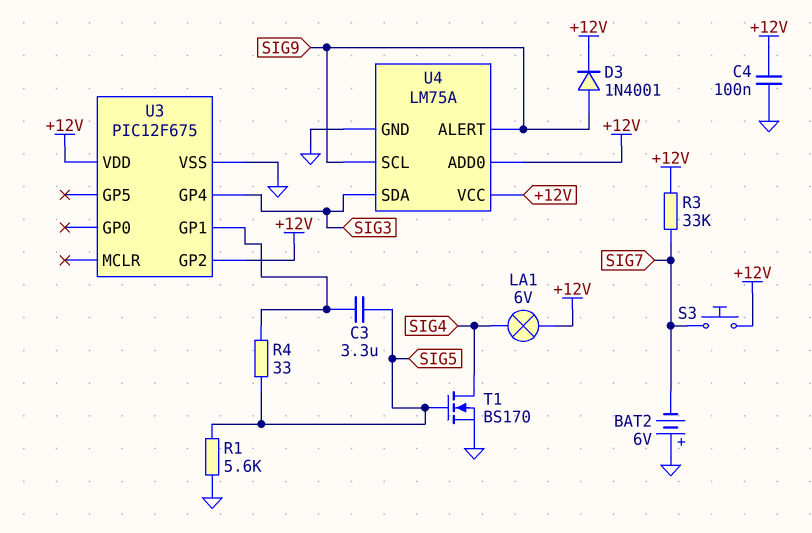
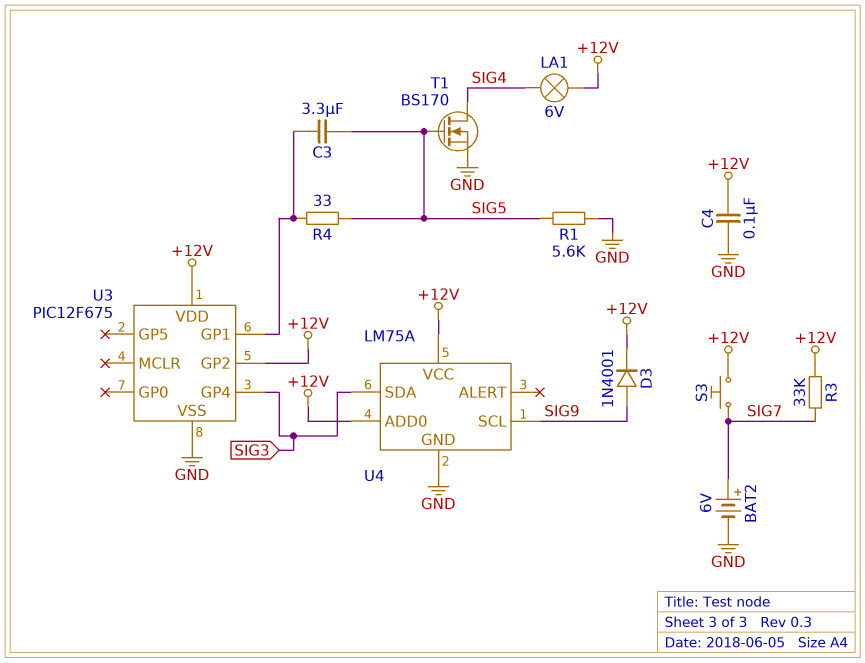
BAT2: 6V (plus GND, minus SIG7) -> 6V (plus SIG7, minus GND)
U4 pin ALERT: SIG9 -> none

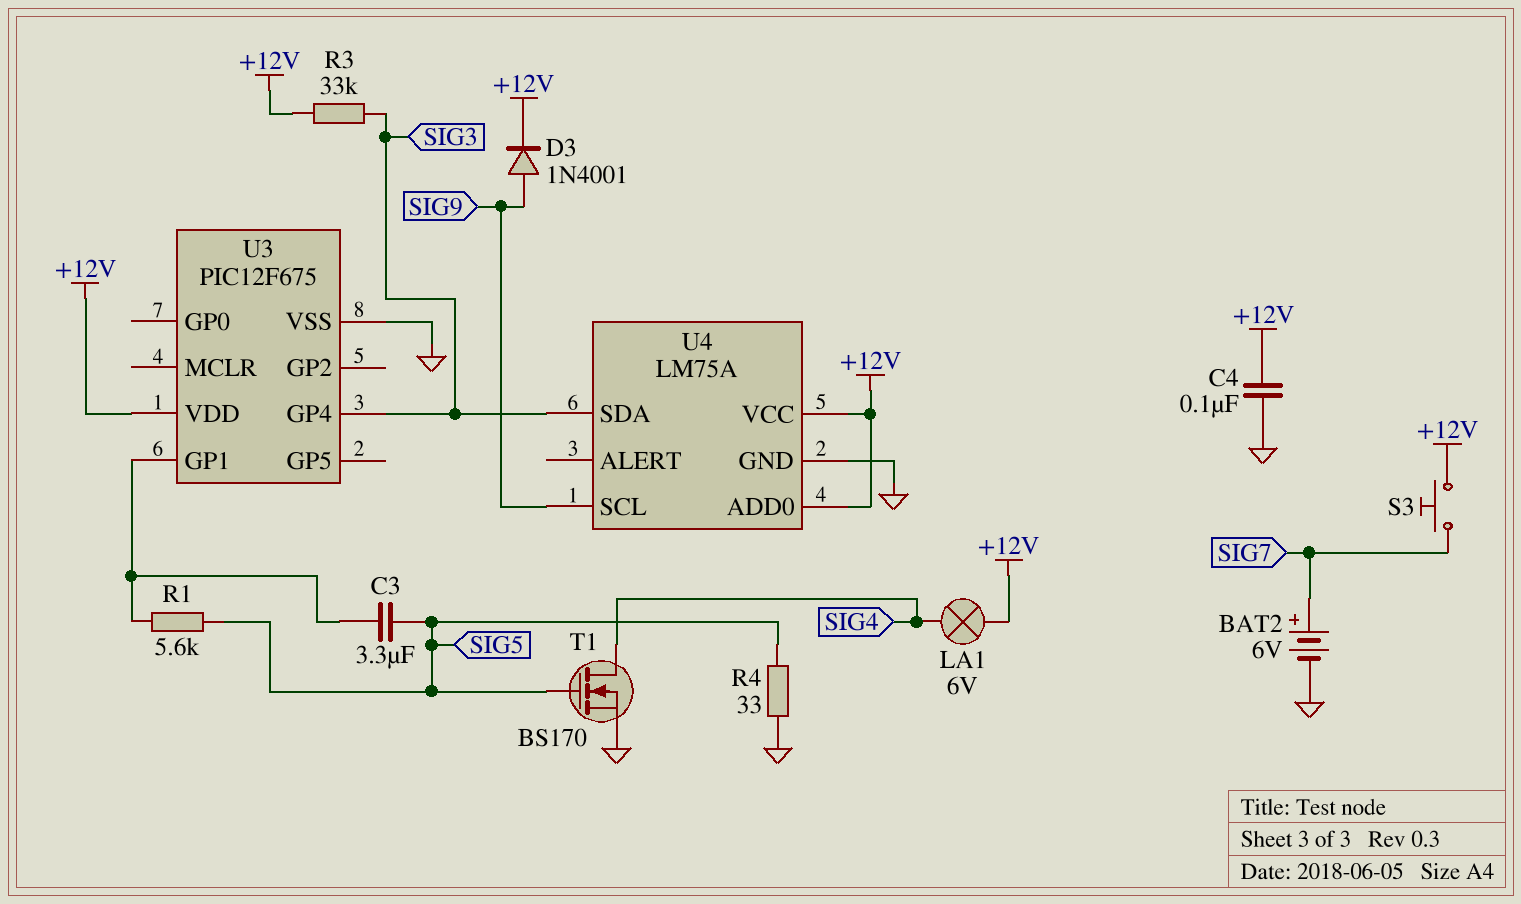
R1: 5.6k (GND, SIG5) -> 5.6k (SIG5, U3/GP1)
R3: 33k (+12V, SIG7) -> 33k (+12V, SIG3)
R4: 33 (SIG5, U3/GP1) -> 33 (GND, SIG5)
U3 pin GP2: +12V -> none

